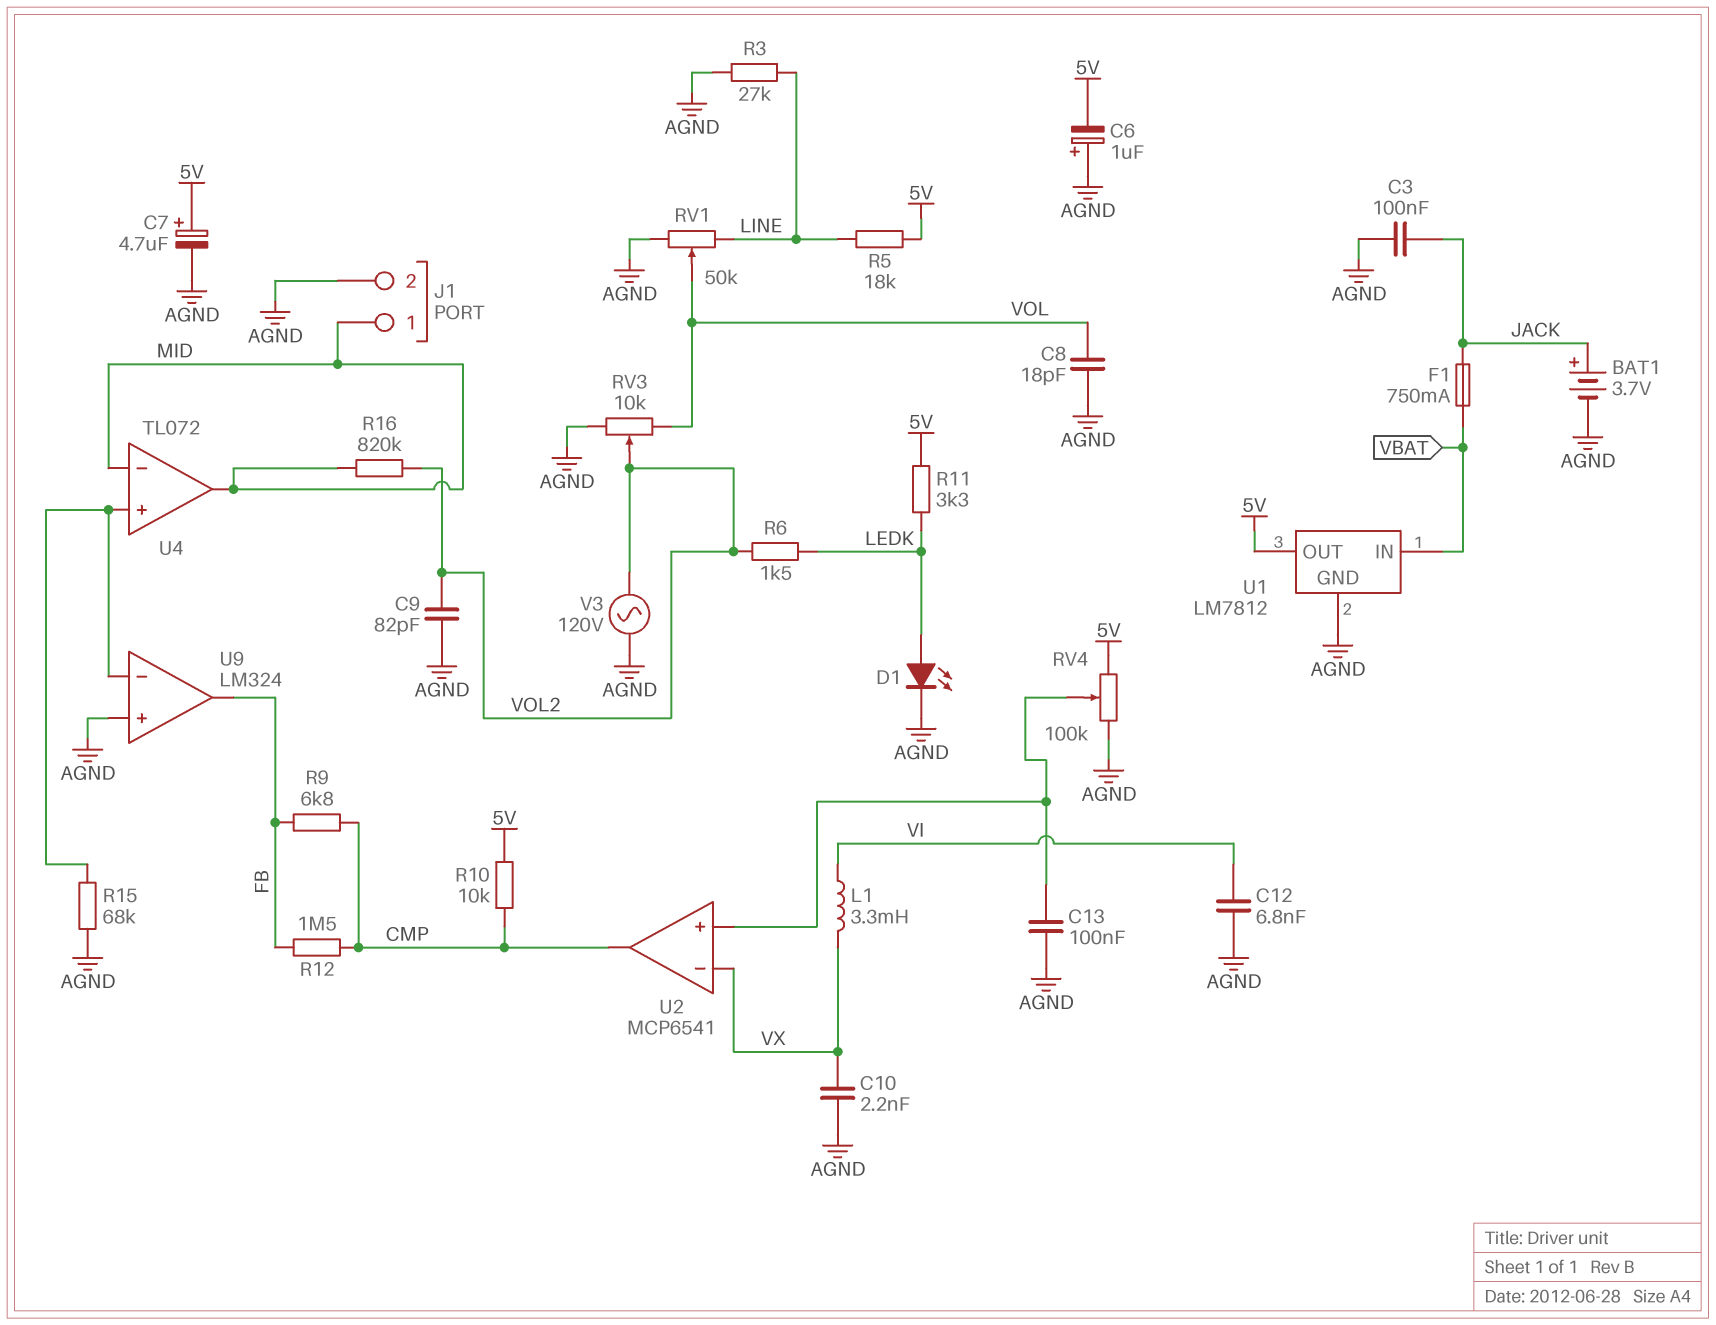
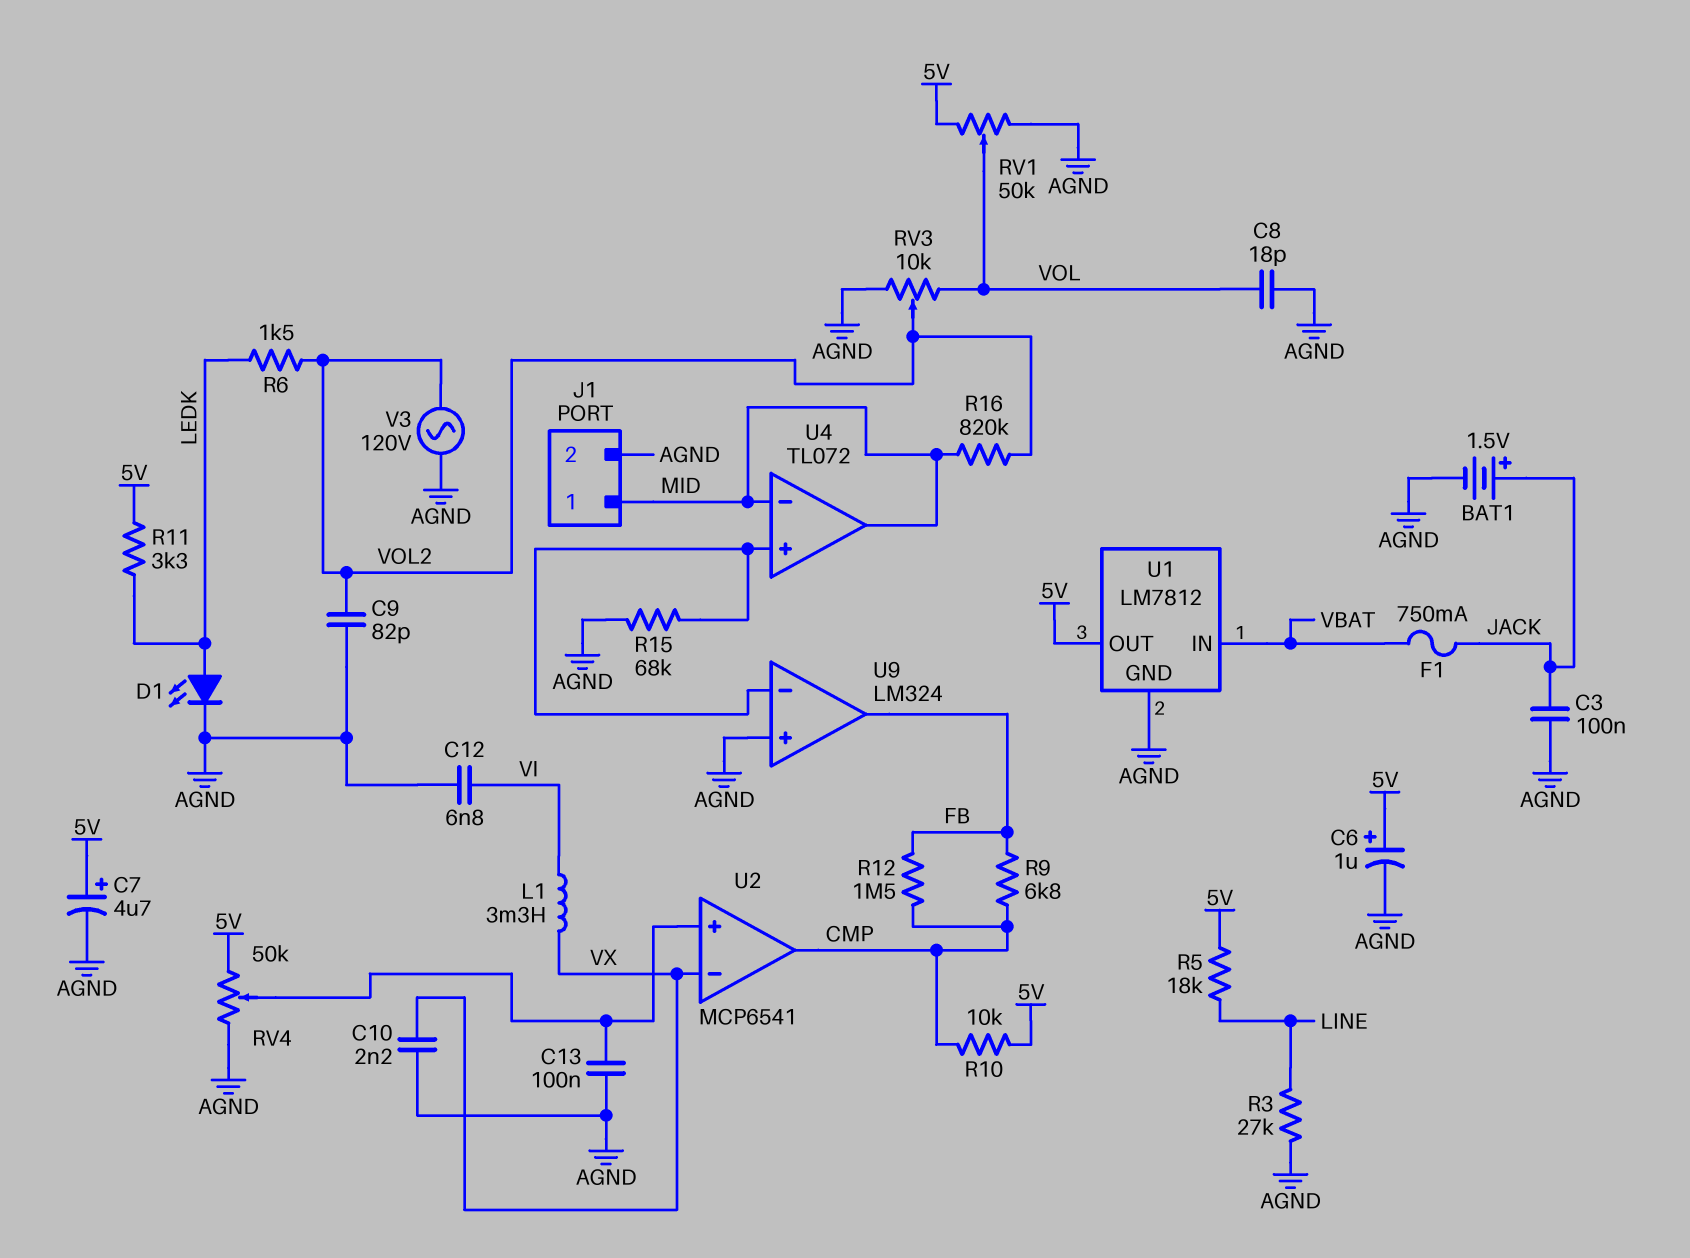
BAT1: 3.7V (plus JACK, minus AGND) -> 1.5V (plus JACK, minus AGND)
C6: 1uF (plus AGND, minus 5V) -> 1uF (plus 5V, minus AGND)
RV1: 50k (AGND, LINE, wiper VOL) -> 50k (5V, AGND, wiper VOL)
RV4: 100k (5V, AGND, wiper U2/in+) -> 50k (5V, AGND, wiper U2/in+)

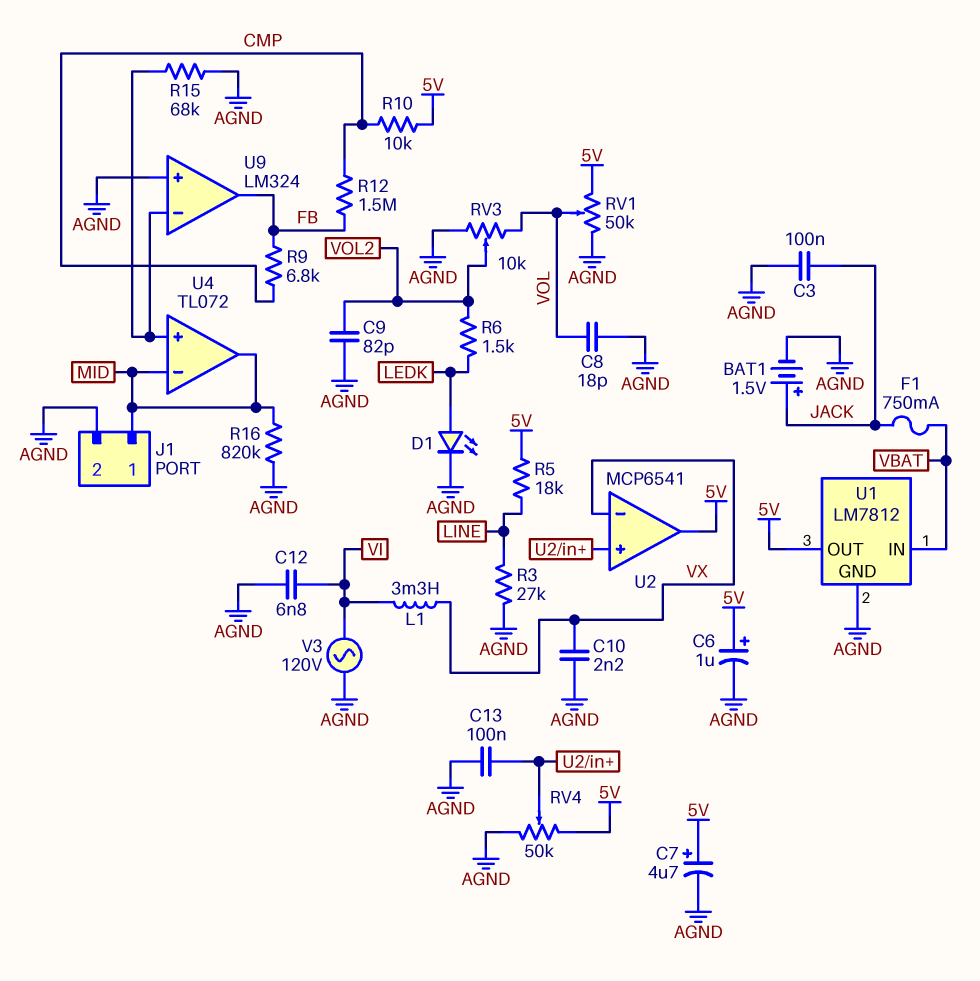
R11: 3.3k (5V, LEDK) -> none
R16: 820k (MID, VOL2) -> 820k (AGND, MID)
U2 pin out: CMP -> 5V
V3: AC 120V (AGND, VOL2) -> AC 120V (AGND, VI)

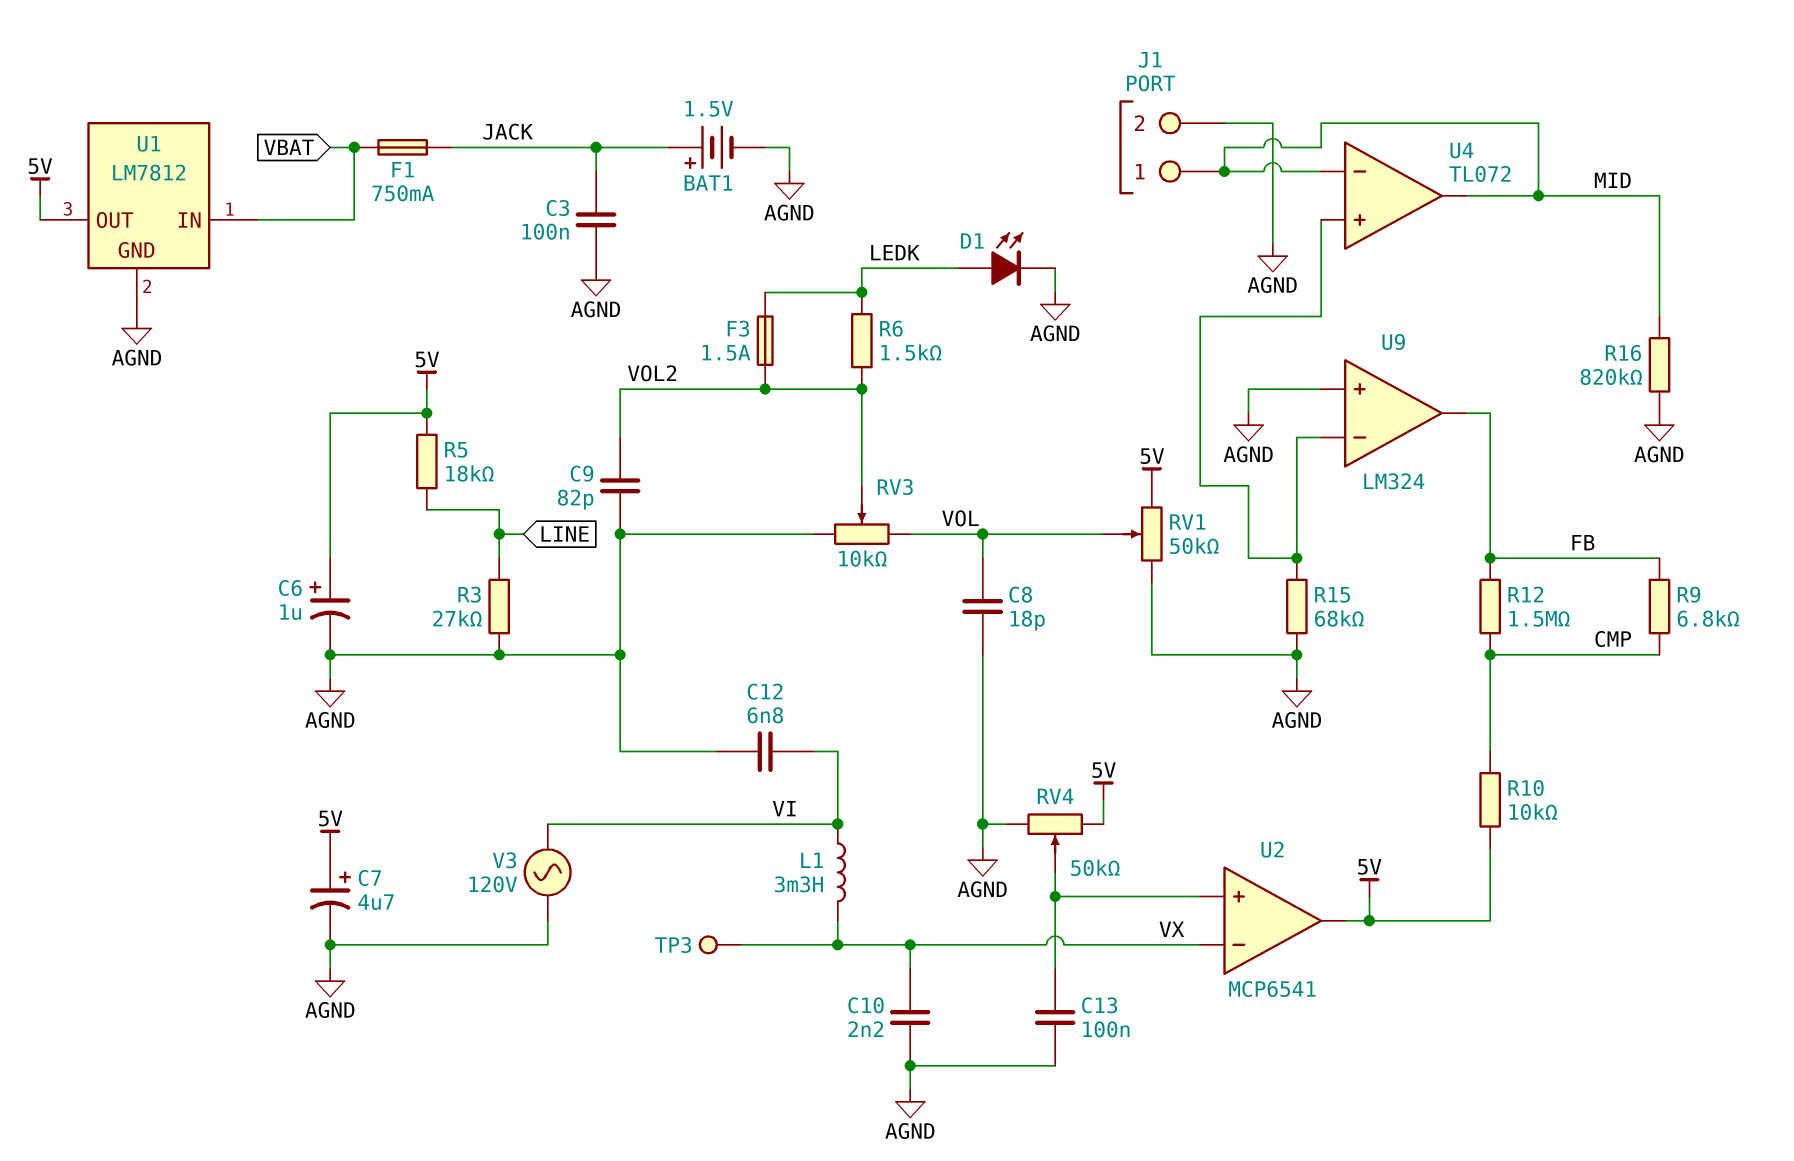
F3: none -> 1.5A (LEDK, VOL2)
TP3: none -> test point (VX)

